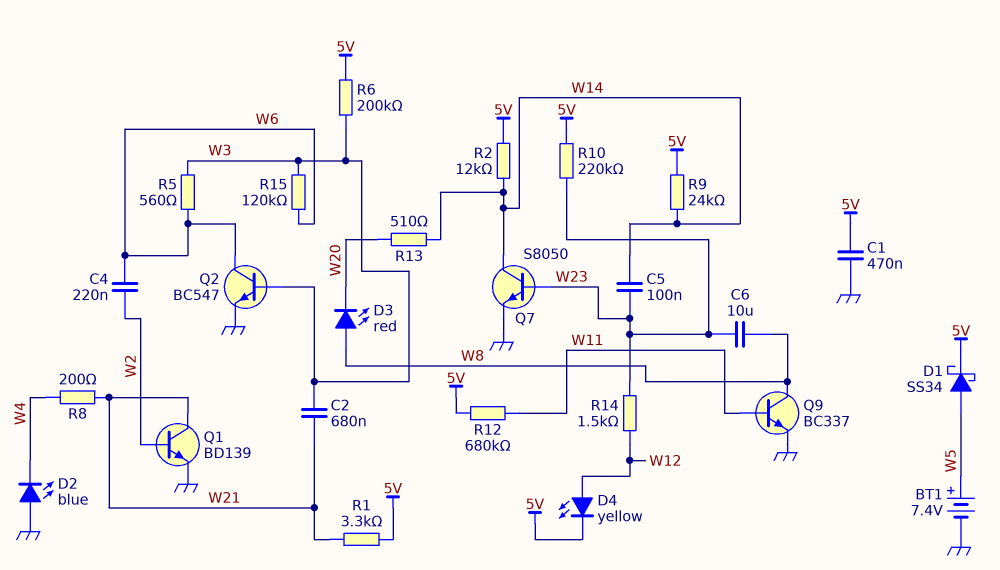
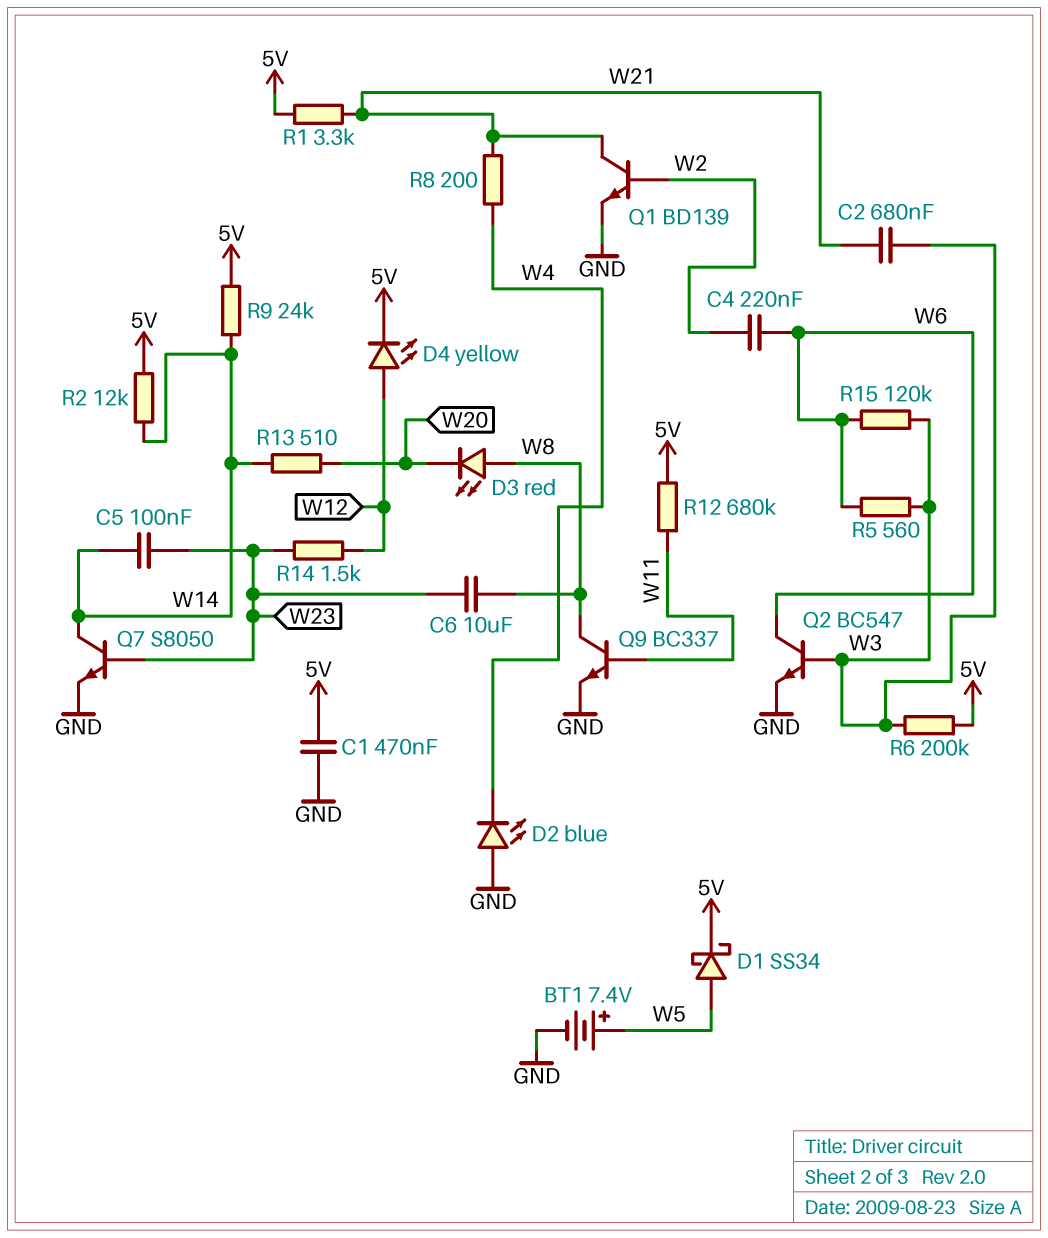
R10: 220k (5V, W23) -> none

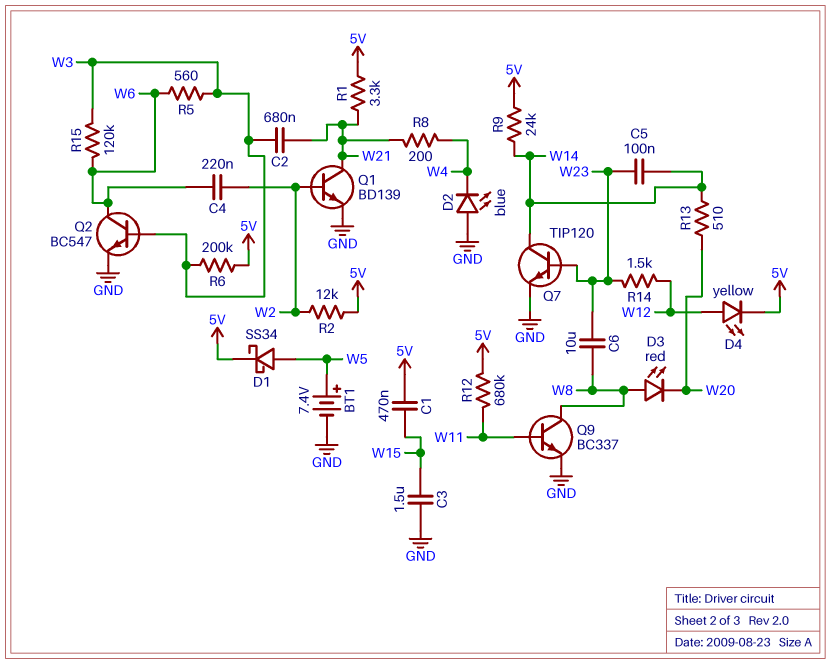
C1: 470nF (5V, GND) -> 470nF (5V, W15)
C3: none -> 1.5uF (GND, W15)
Q7: NPN S8050 (B W23, C W14, E GND) -> NPN TIP120 (B W23, C W14, E GND)
R2: 12k (5V, W14) -> 12k (5V, W2)

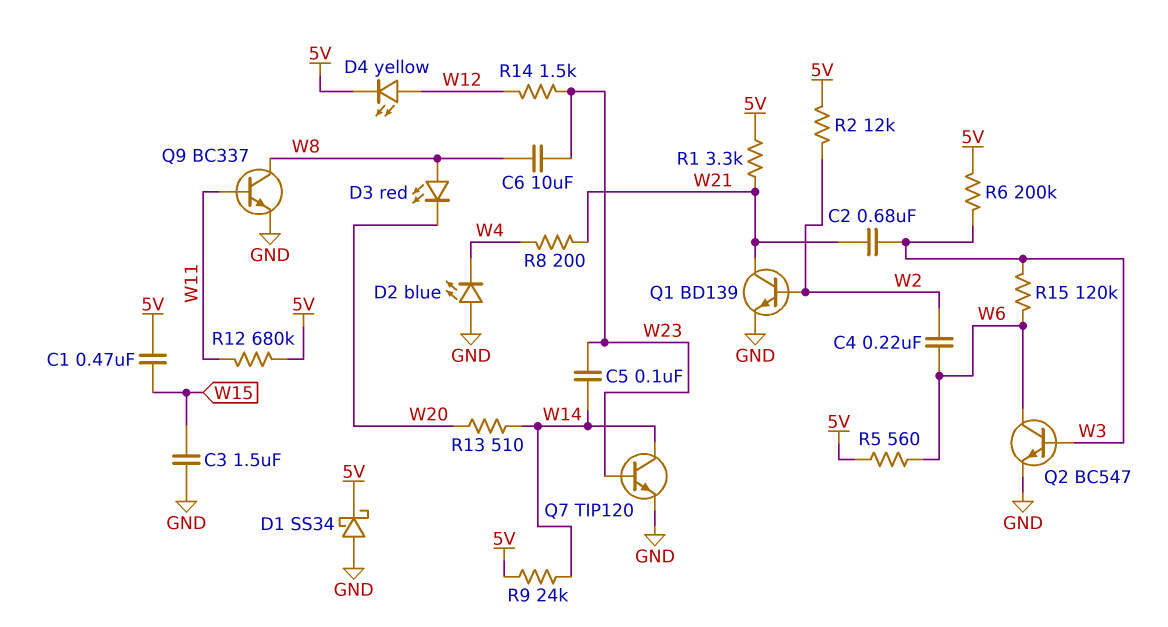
BT1: 7.4V (plus W5, minus GND) -> none
D1: schottky SS34 (A W5, K 5V) -> schottky SS34 (A GND, K 5V)
R5: 560 (W3, W6) -> 560 (5V, W6)

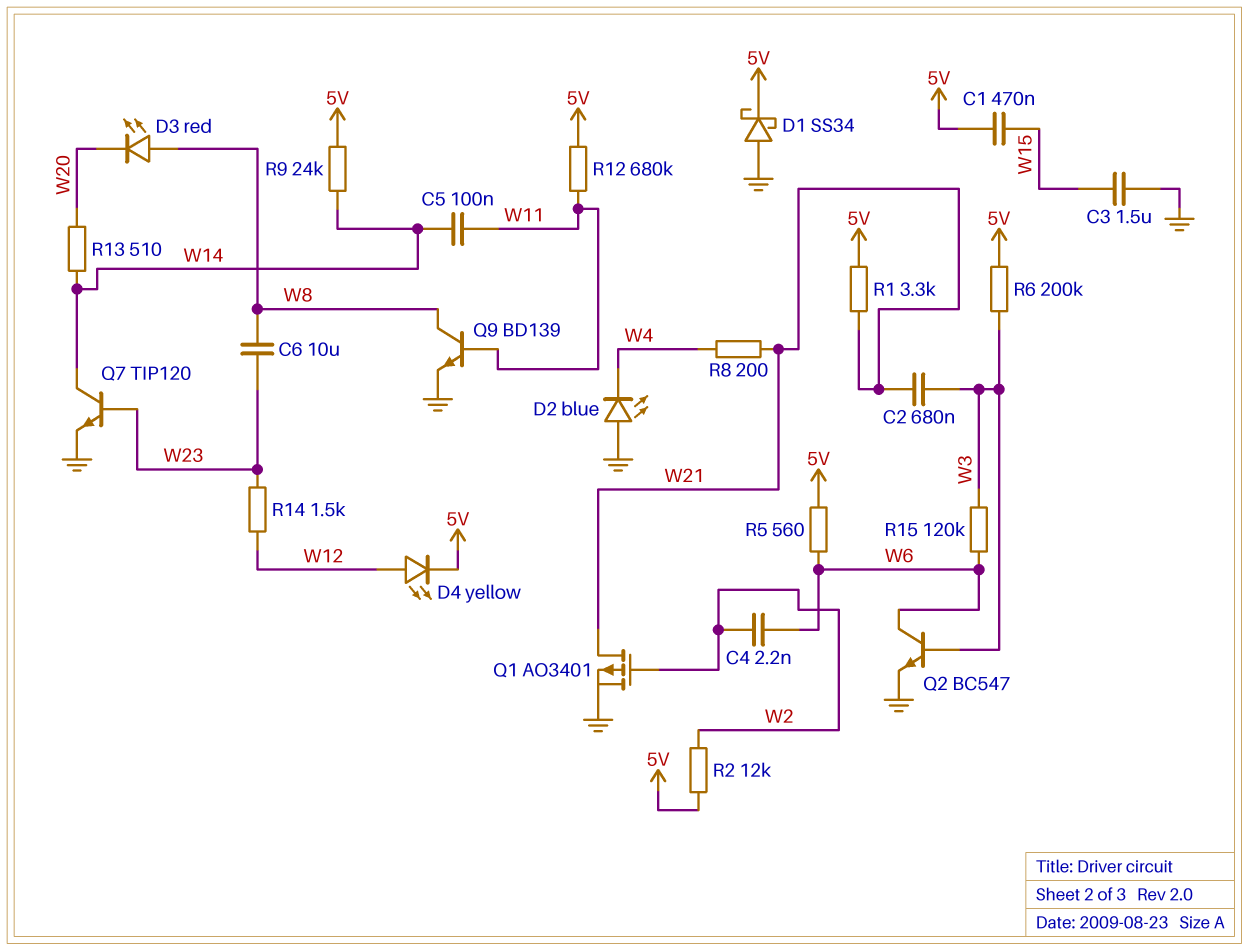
C4: 220nF (W2, W6) -> 2.2nF (W2, W6)
C5: 100nF (W14, W23) -> 100nF (W11, W14)
Q1: NPN BD139 (B W2, C W21, E GND) -> PMOS AO3401 (G W2, D W21, S GND)
Q9: NPN BC337 (B W11, C W8, E GND) -> NPN BD139 (B W11, C W8, E GND)

